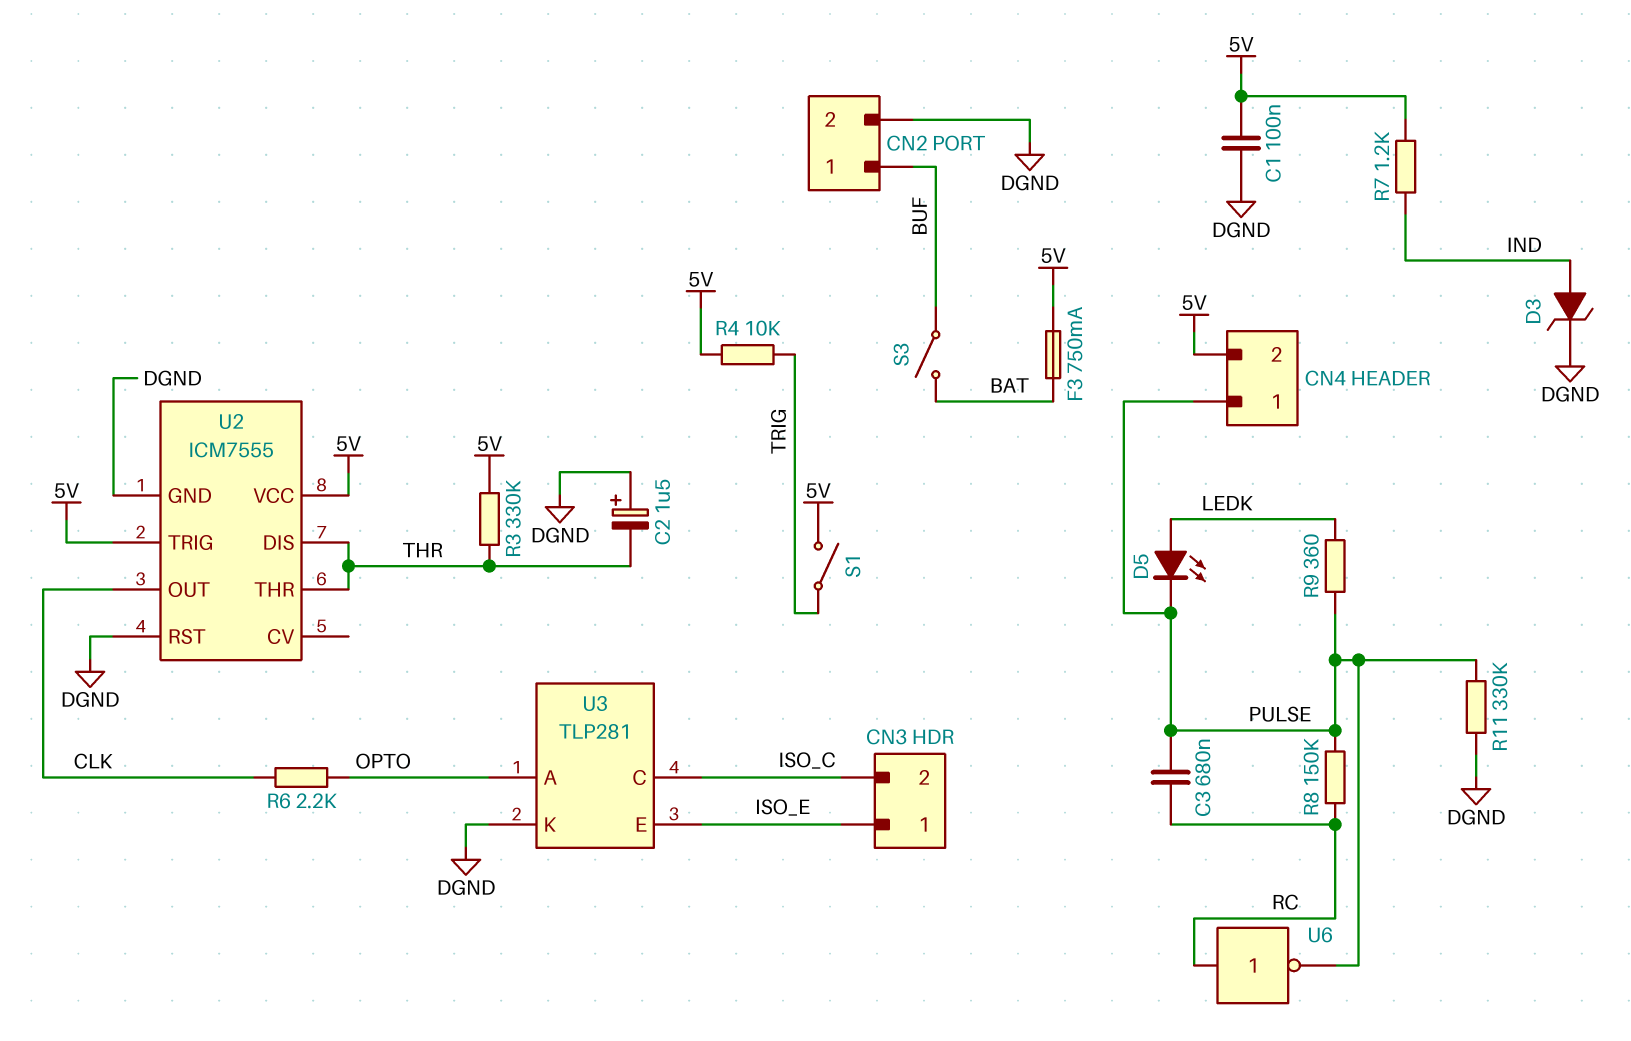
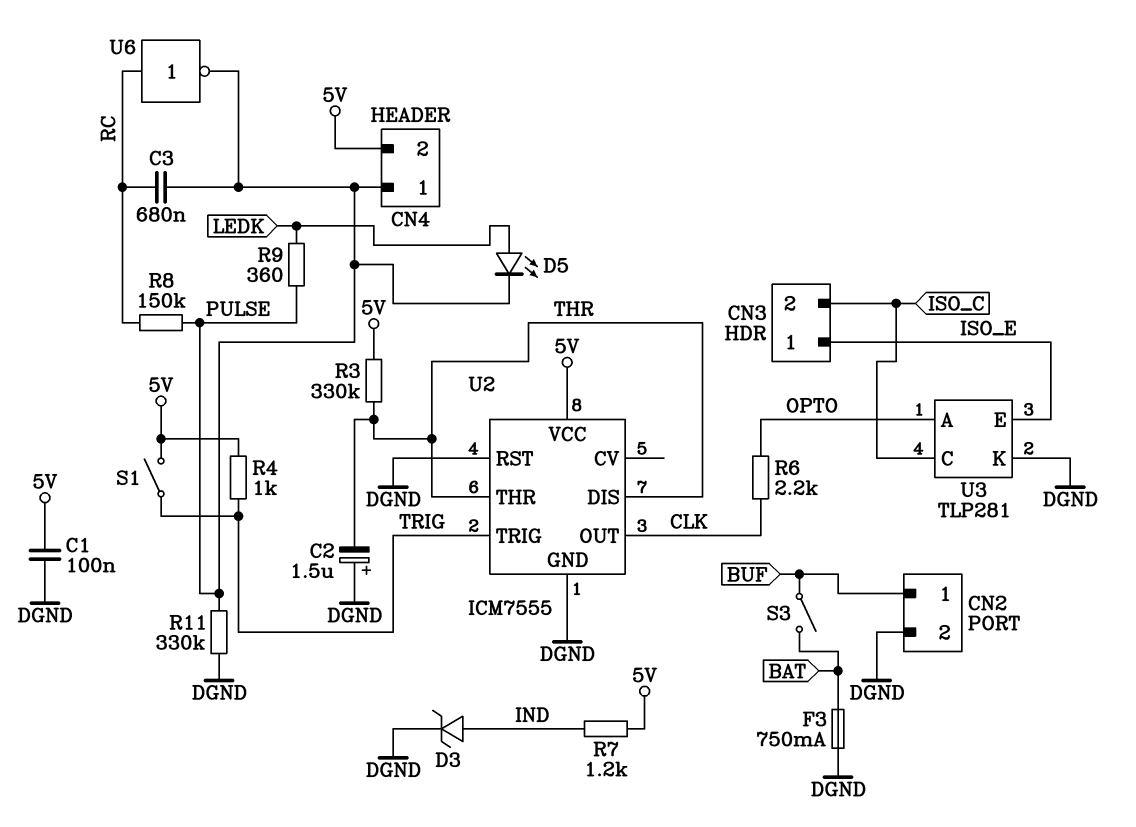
F3: 750mA (5V, BAT) -> 750mA (BAT, DGND)
R4: 10k (5V, TRIG) -> 1k (5V, TRIG)
U2 pin TRIG: 5V -> TRIG

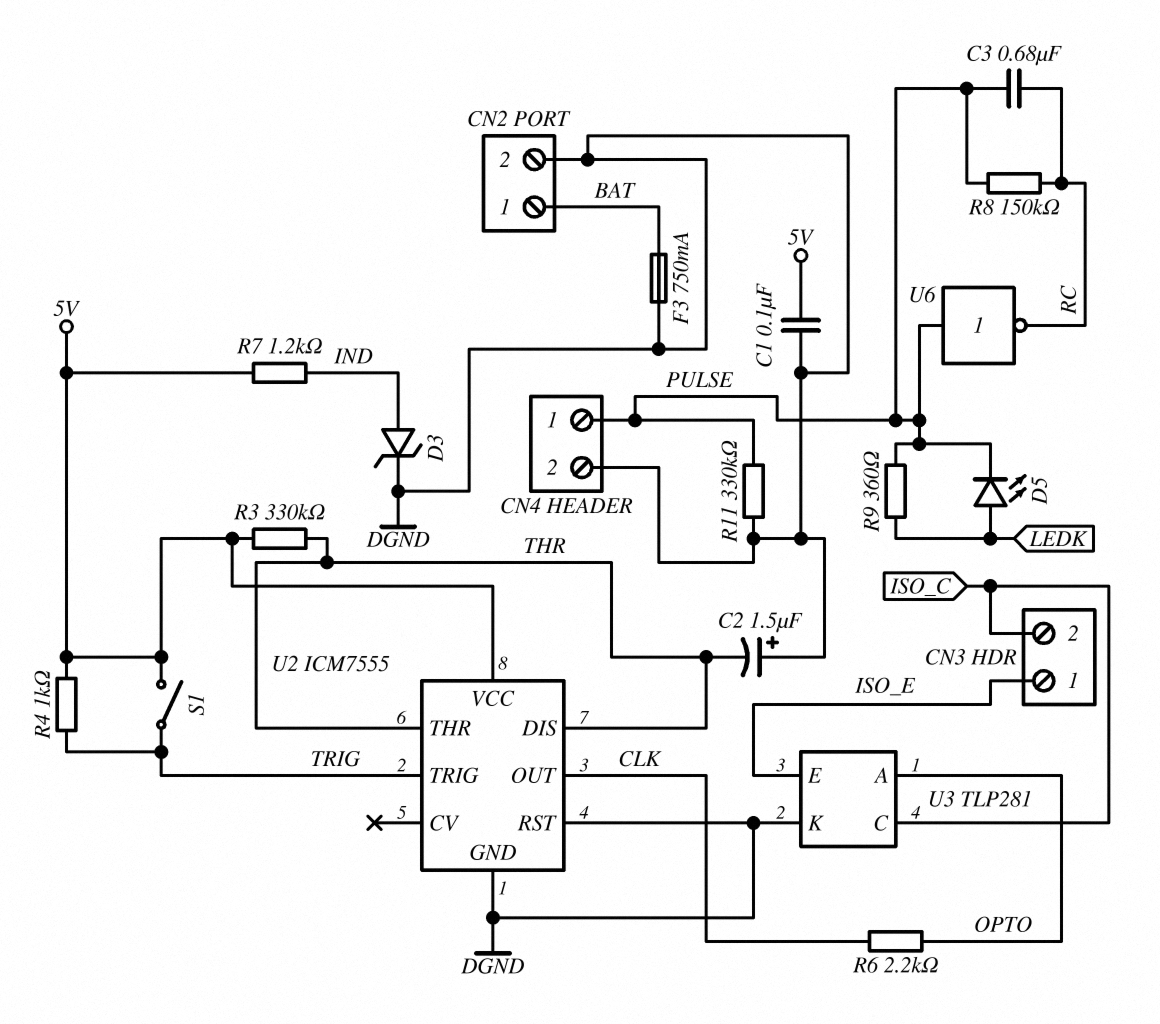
CN2 pin 1: BUF -> BAT
CN4 pin 2: 5V -> DGND
S3: switch (BAT, BUF) -> none
U6: NOT (in RC, out PULSE) -> NOT (in PULSE, out RC)

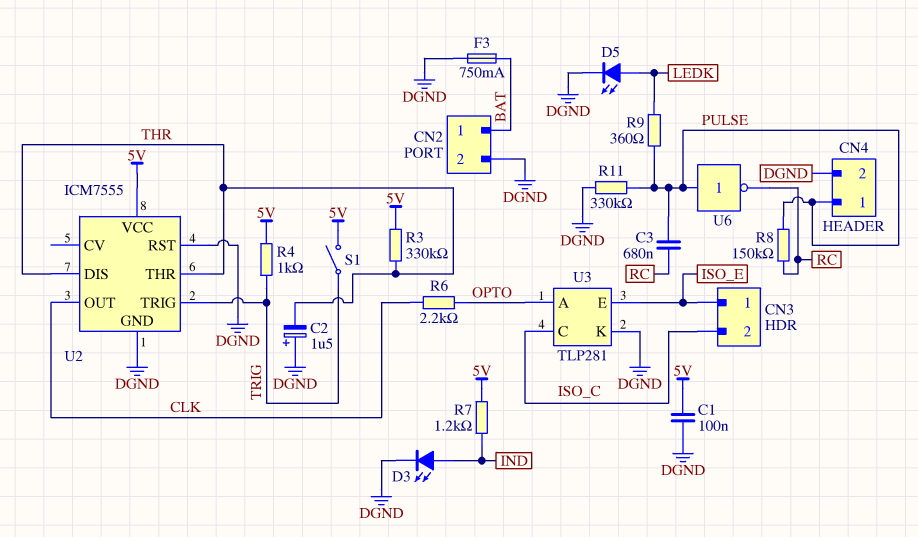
D3: zener (A IND, K DGND) -> LED (A IND, K DGND)
D5: LED (A LEDK, K PULSE) -> LED (A LEDK, K DGND)

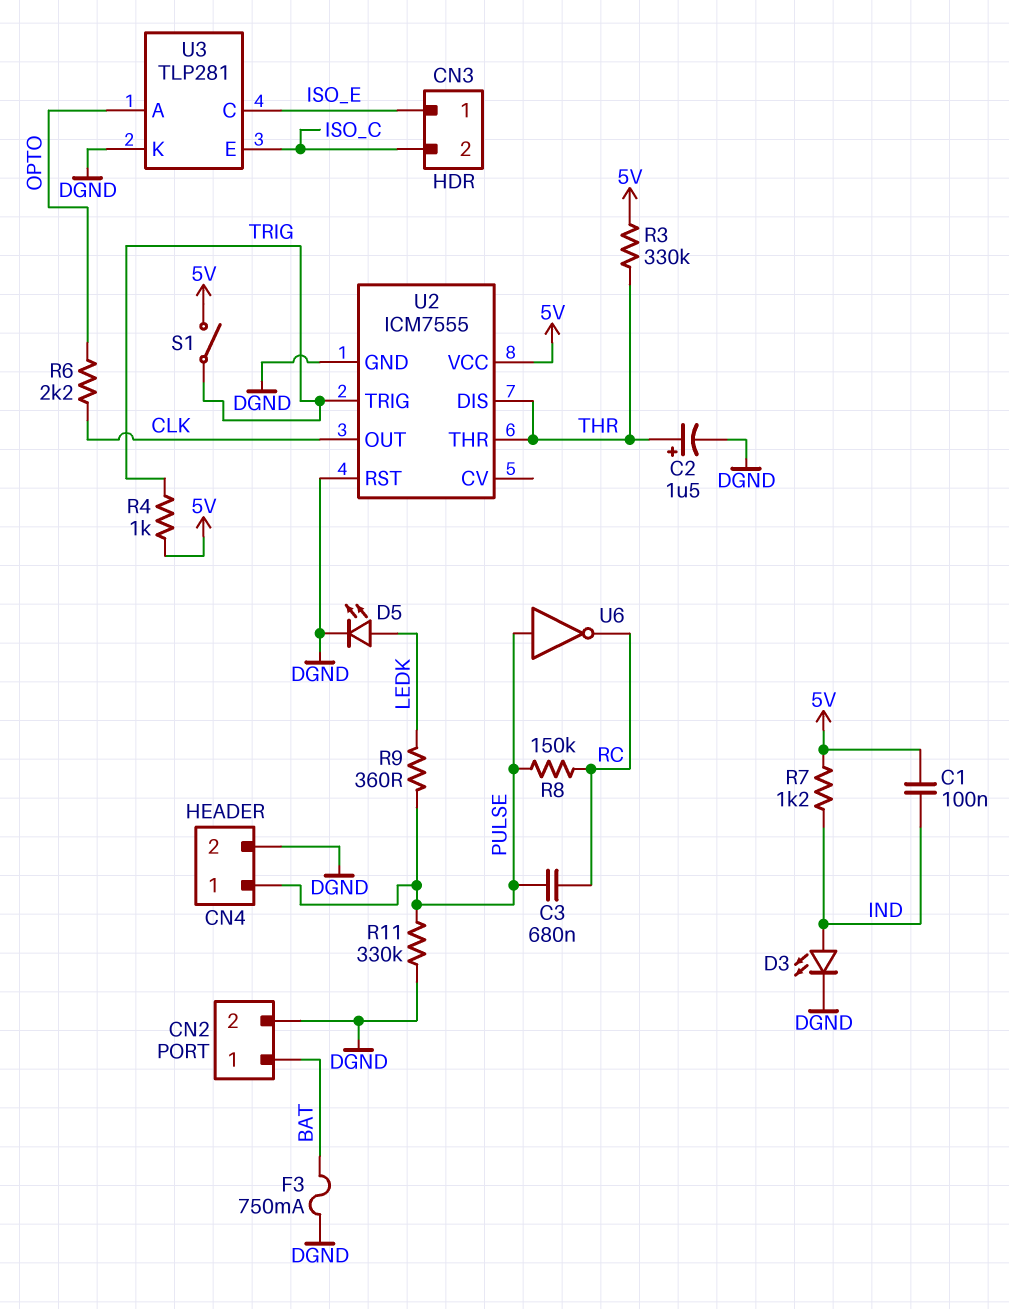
C1: 100nF (5V, DGND) -> 100nF (5V, IND)
C2: 1.5uF (plus DGND, minus THR) -> 1.5uF (plus THR, minus DGND)
U3 pin C: ISO_C -> ISO_E
U3 pin E: ISO_E -> ISO_C

